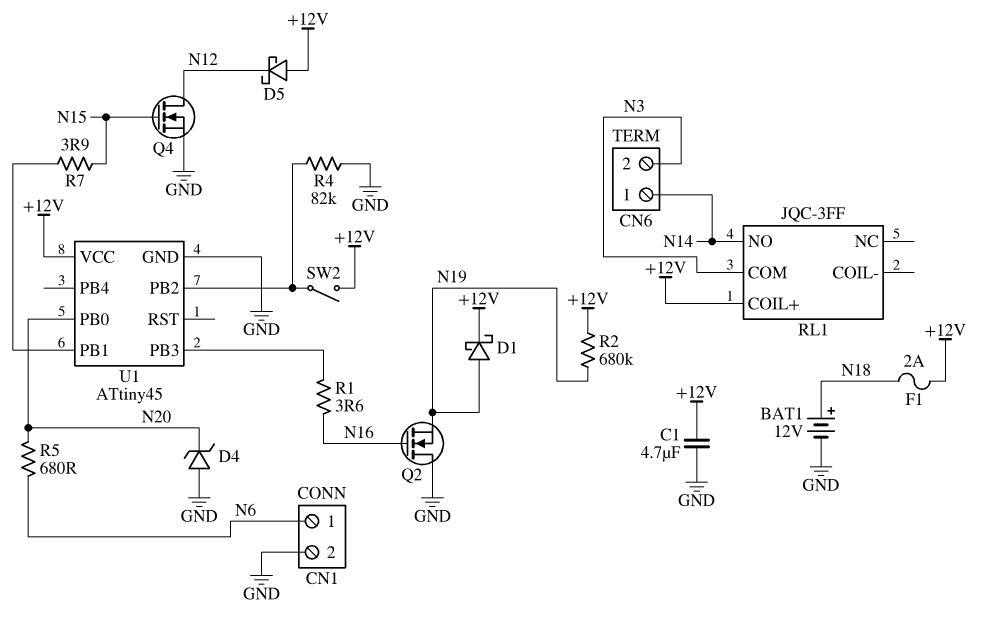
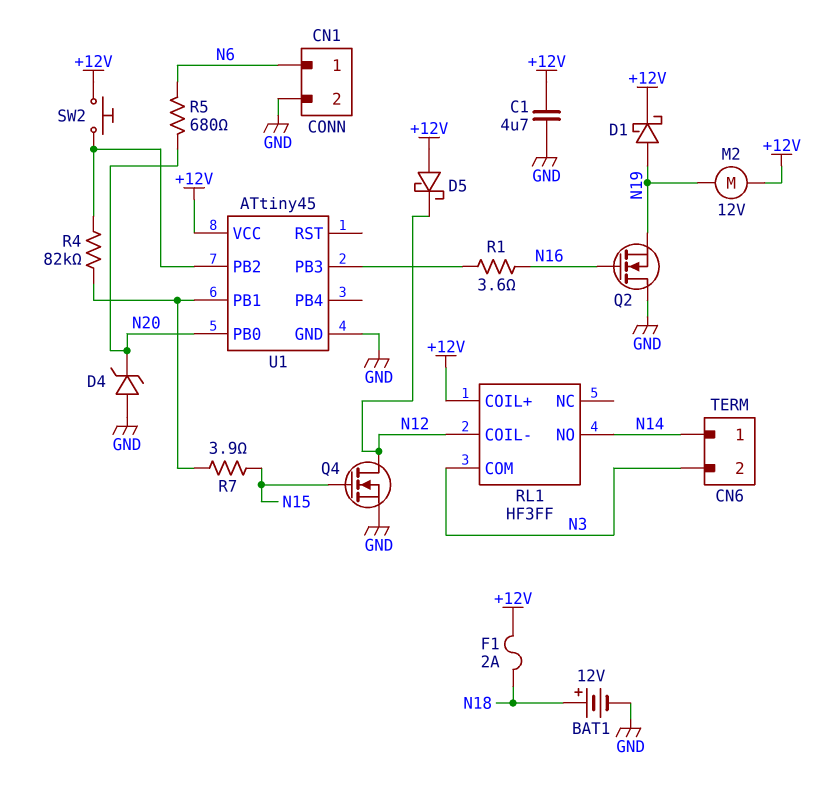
M2: none -> motor 12V (+12V, N19)
R2: 680k (+12V, N19) -> none
R4: 82k (GND, U1/PB2) -> 82k (U1/PB1, U1/PB2)
RL1: JQC-3FF -> HF3FF
RL1 pin COIL-: none -> N12
SW2: switch (+12V, U1/PB2) -> button (+12V, U1/PB2)

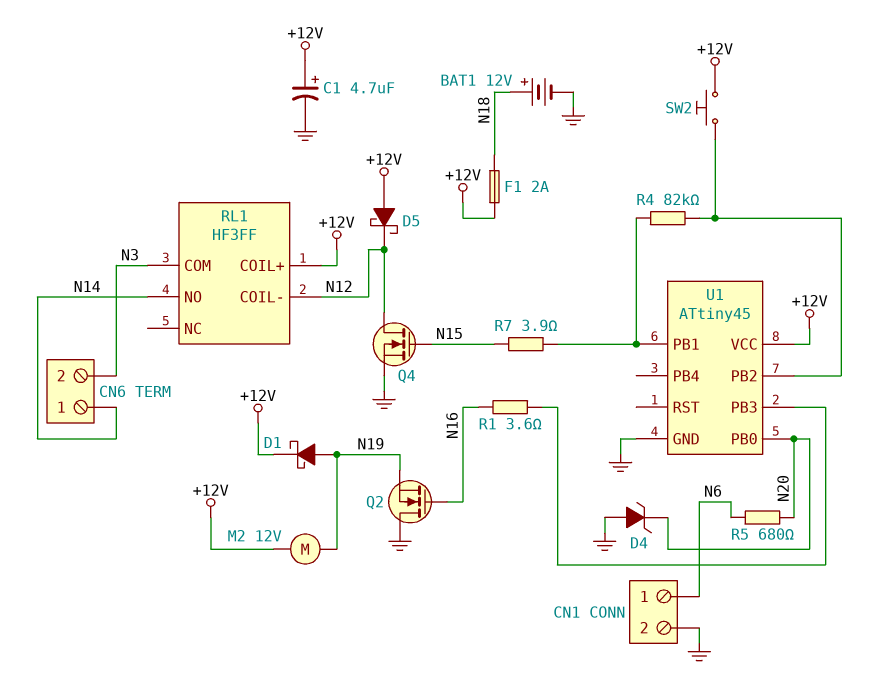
C1: 4.7uF (+12V, GND) -> 4.7uF (plus +12V, minus GND)

